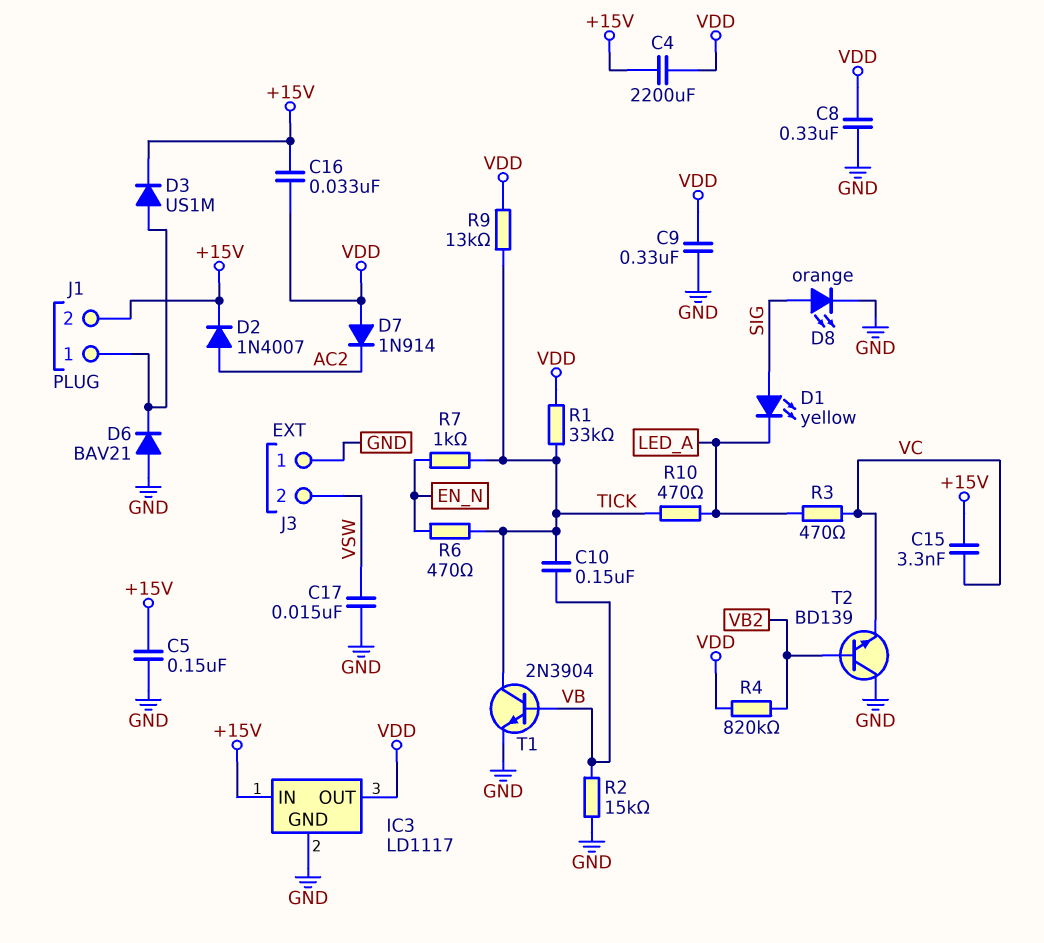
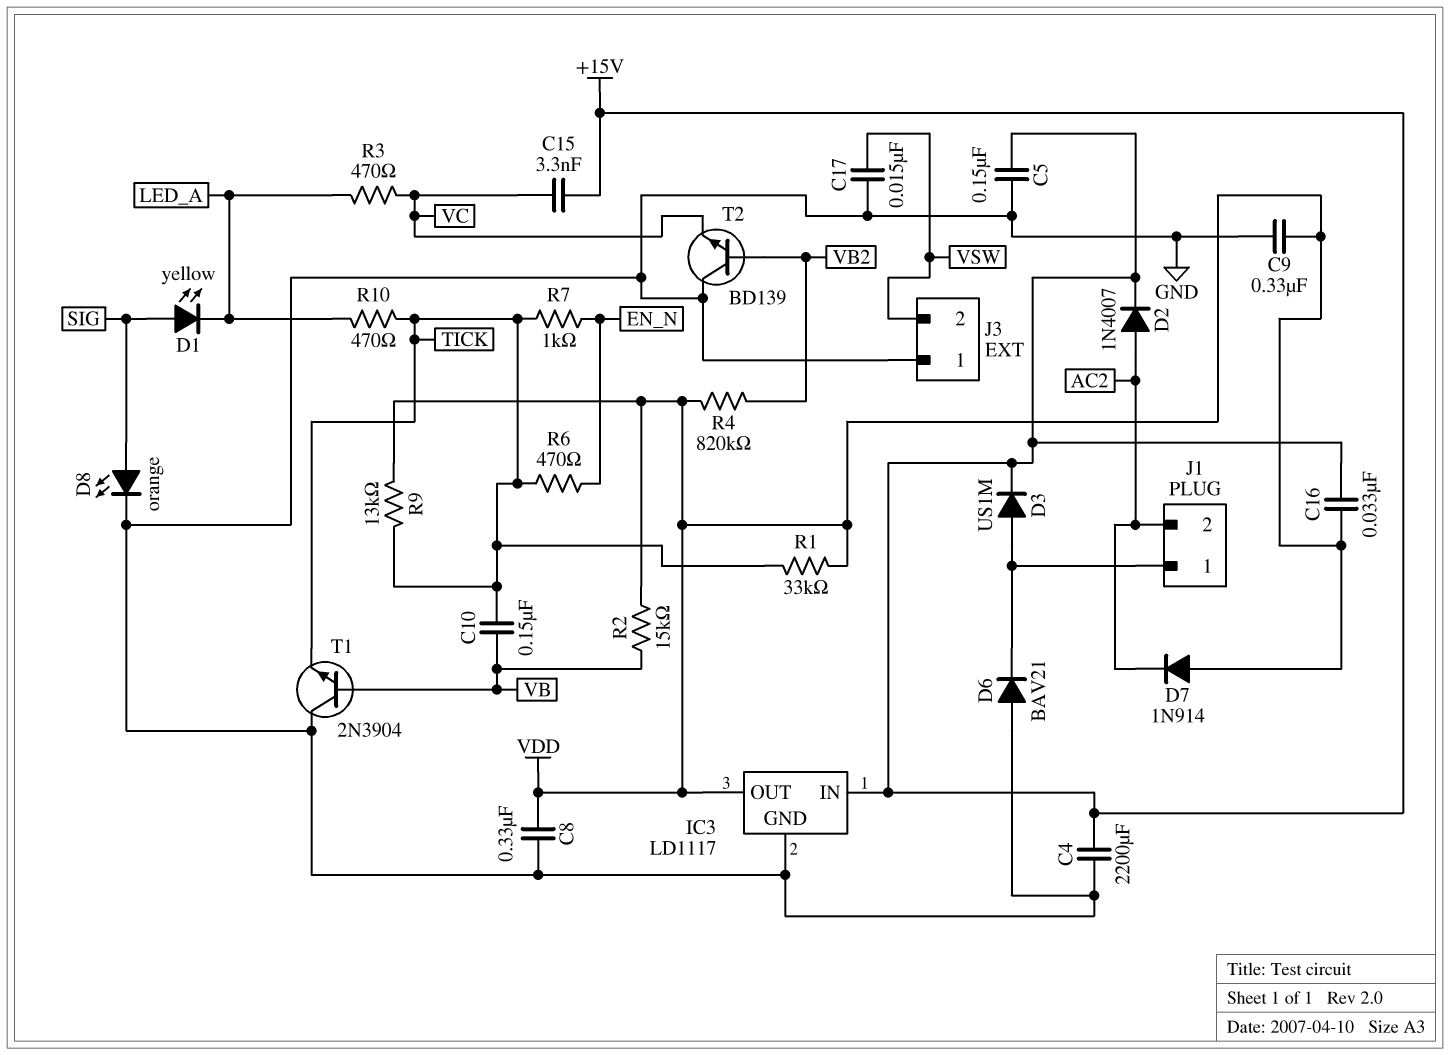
C4: 2200uF (+15V, VDD) -> 2200uF (+15V, GND)
J1 pin 2: +15V -> AC2
R2: 15k (GND, VB) -> 15k (VB, VDD)
T1: NPN 2N3904 (B VB, C TICK, E GND) -> NPN 2N3904 (B VB, C GND, E TICK)

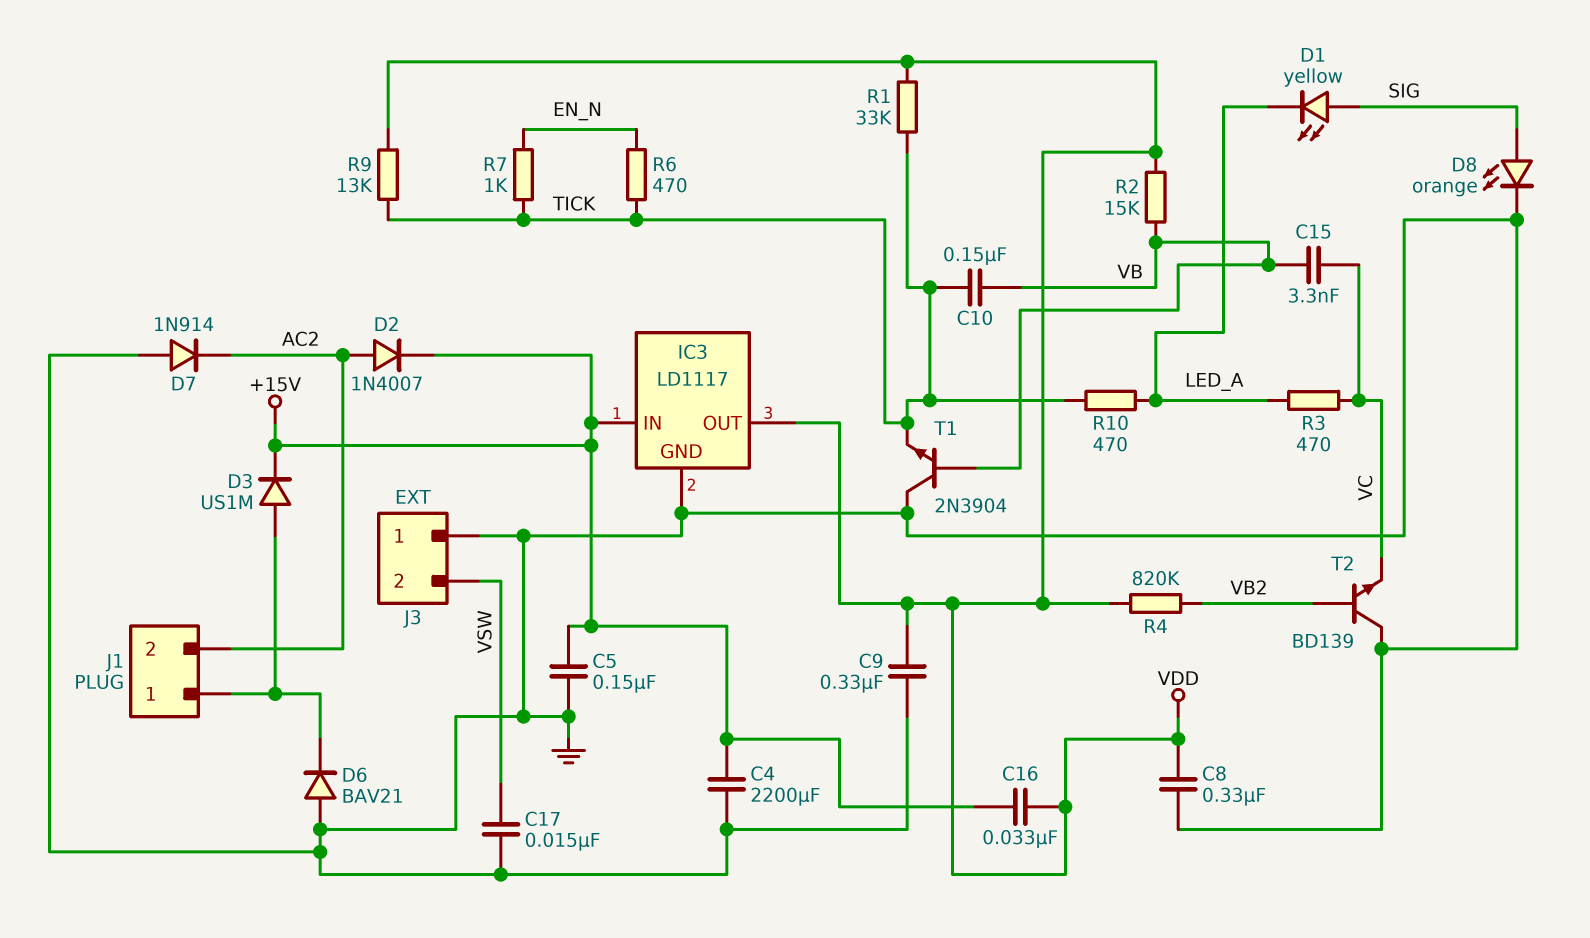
C15: 3.3nF (+15V, VC) -> 3.3nF (VB, VC)
D7: diode 1N914 (A VDD, K AC2) -> diode 1N914 (A GND, K AC2)

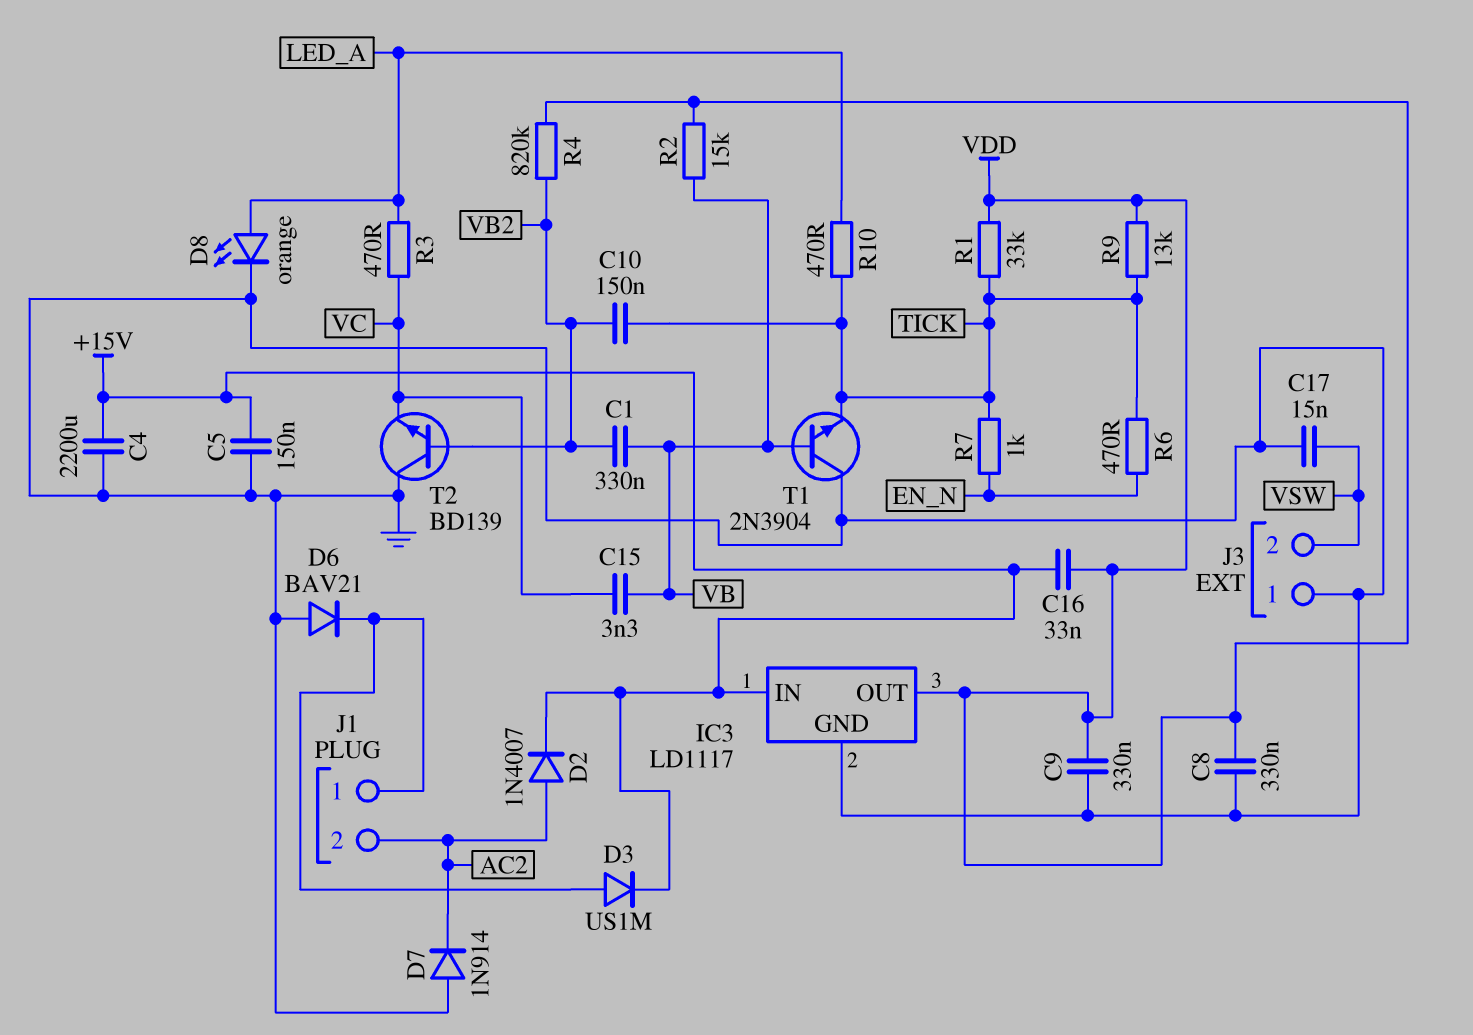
C1: none -> 330nF (VB, VB2)
C10: 150nF (TICK, VB) -> 150nF (TICK, VB2)
D1: LED yellow (A SIG, K LED_A) -> none
D8: LED orange (A SIG, K GND) -> LED orange (A LED_A, K GND)

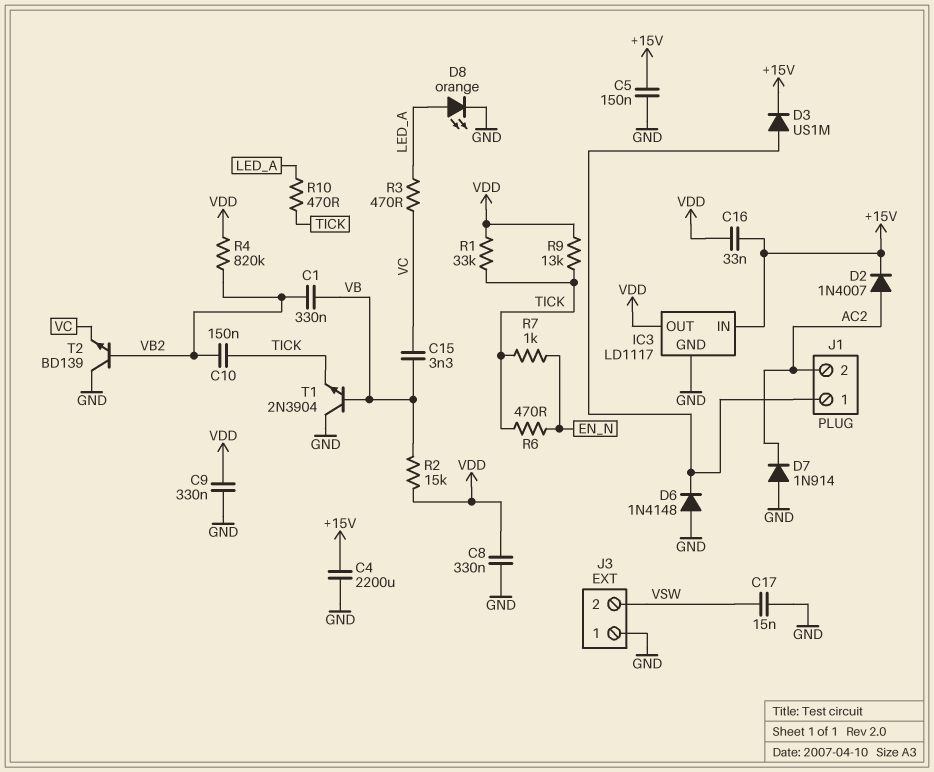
D6: diode BAV21 (A GND, K J1/1) -> diode 1N4148 (A GND, K J1/1)

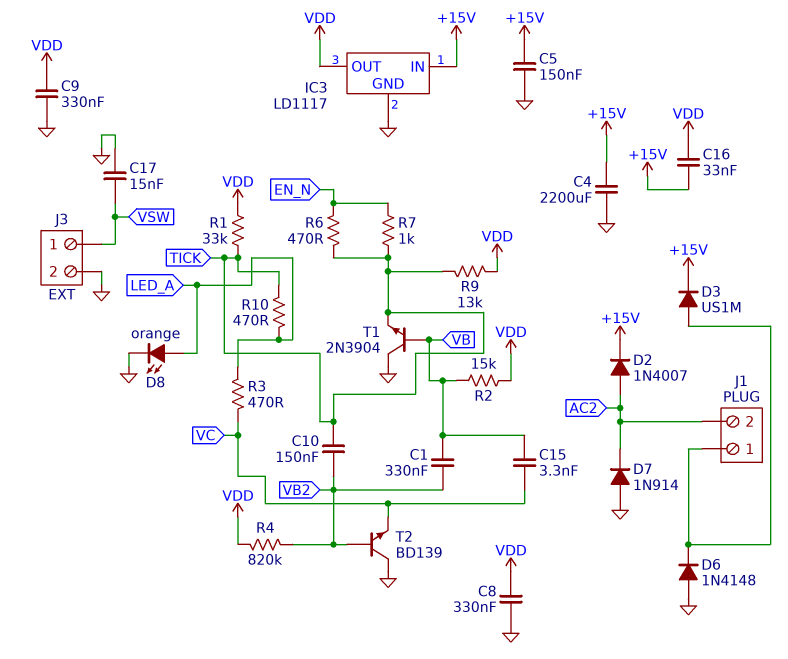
J3 pin 1: GND -> VSW
J3 pin 2: VSW -> GND

